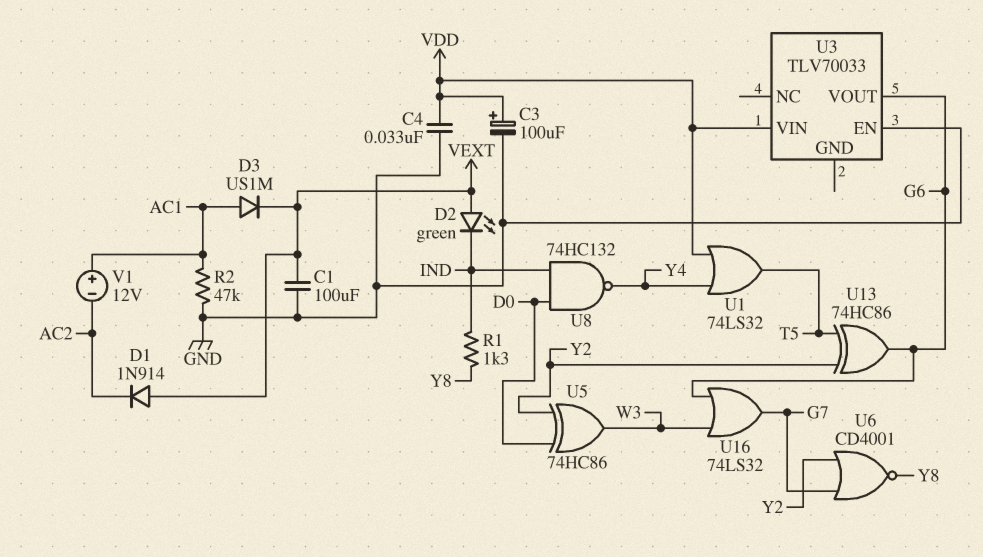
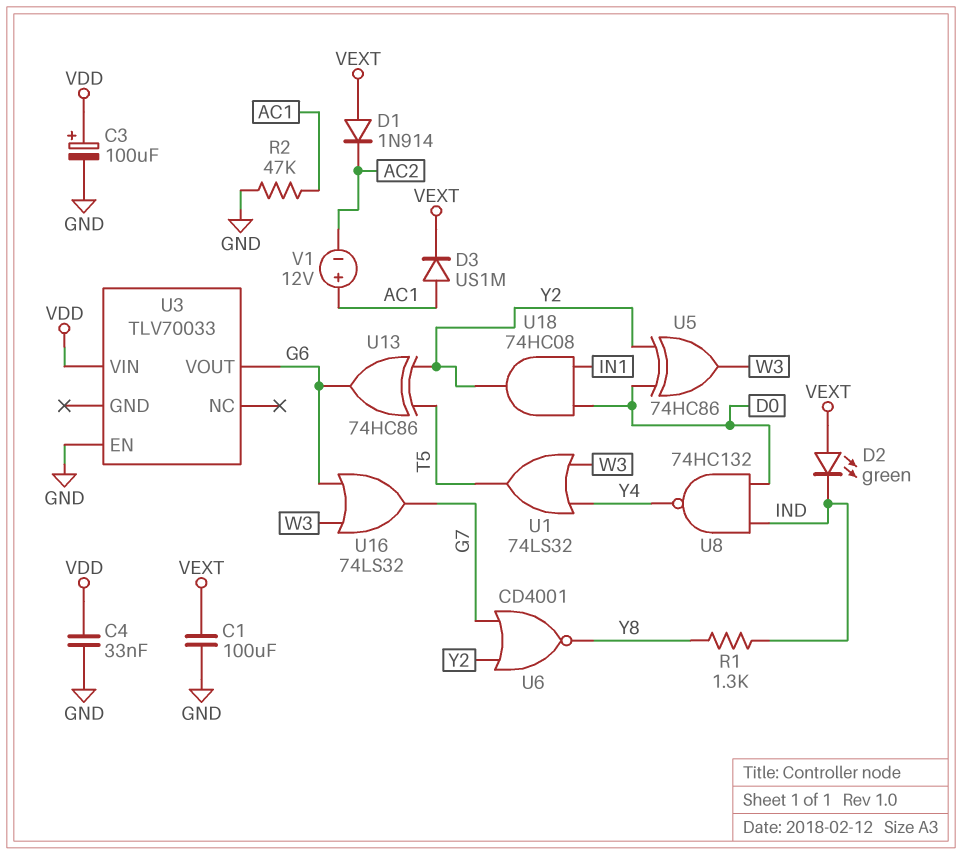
U1: OR 74LS32 (in VDD, in Y4, out T5) -> OR 74LS32 (in W3, in Y4, out T5)
U18: none -> AND 74HC08 (in D0, in IN1, out Y2)

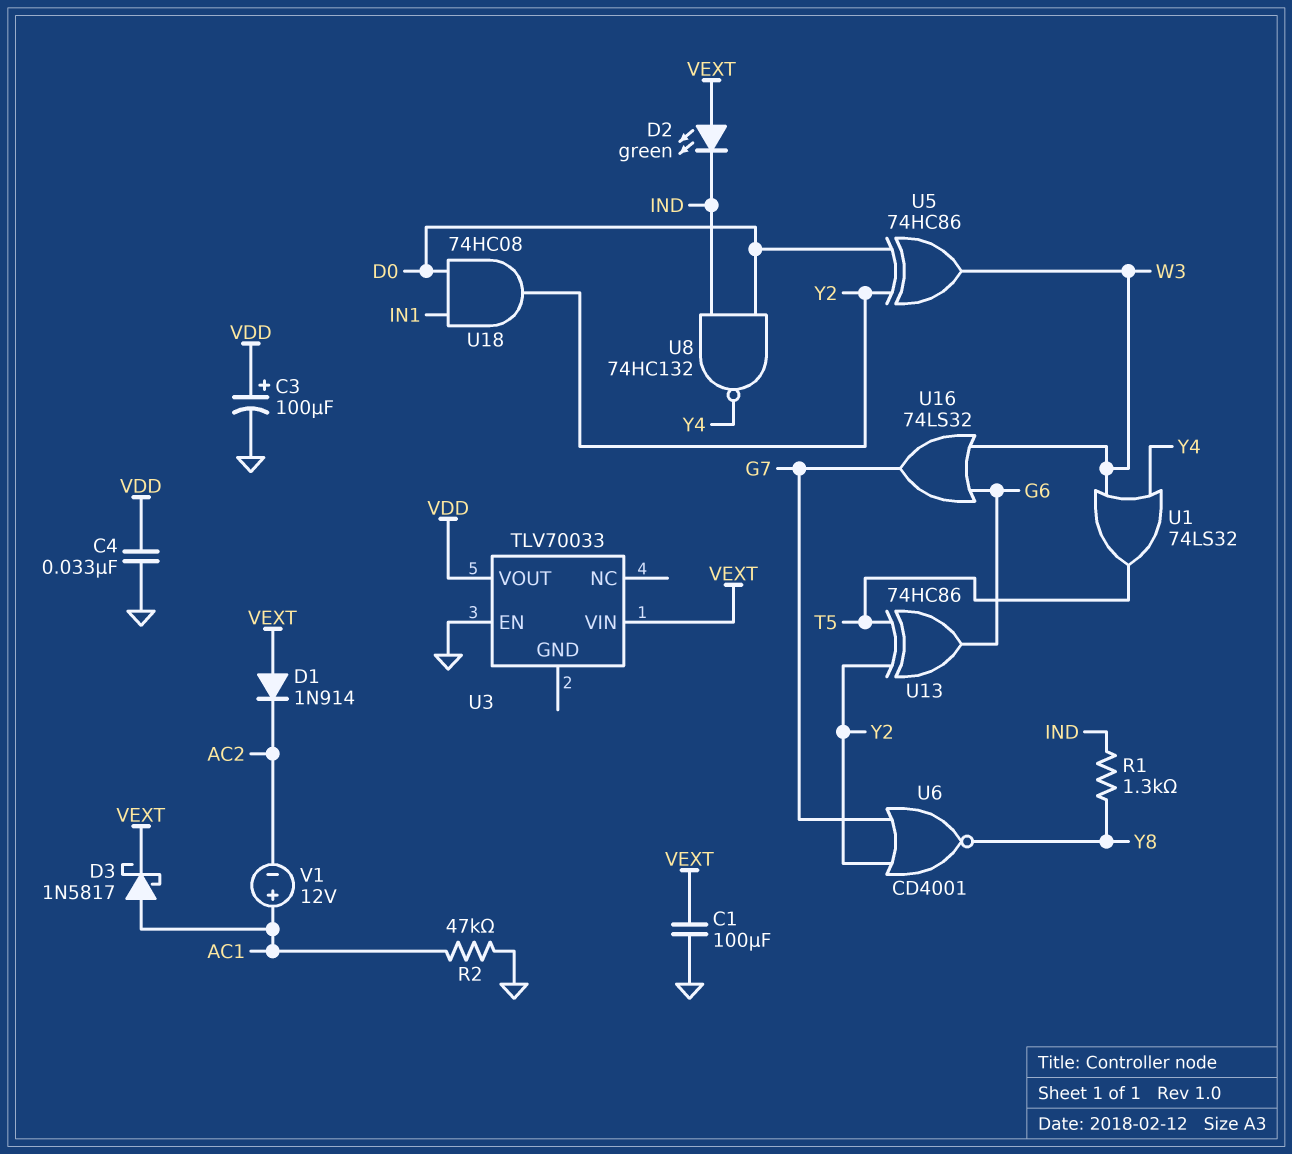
D3: diode US1M (A AC1, K VEXT) -> schottky 1N5817 (A AC1, K VEXT)
U3 pin VIN: VDD -> VEXT
U3 pin VOUT: G6 -> VDD

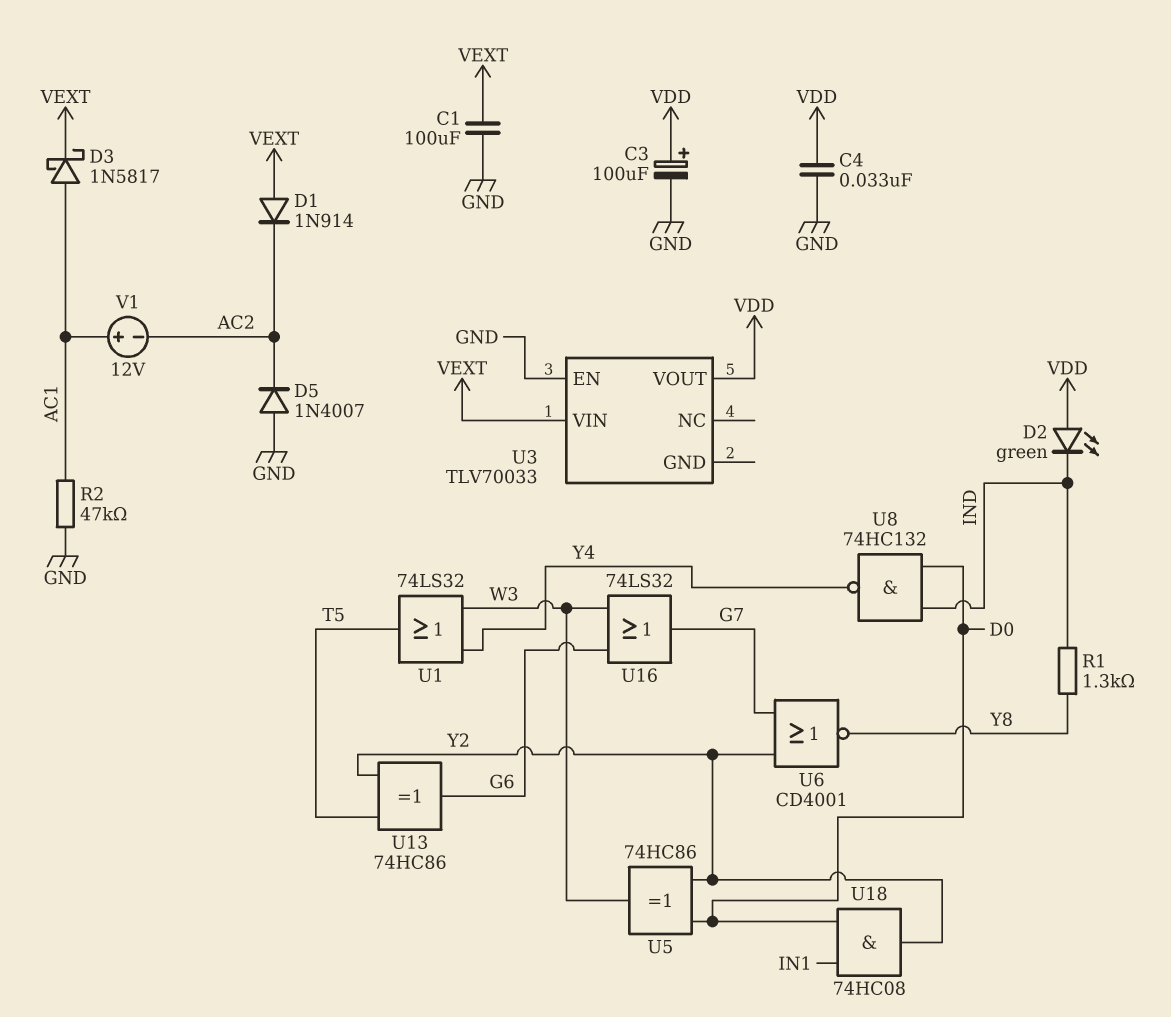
D2: LED green (A VEXT, K IND) -> LED green (A VDD, K IND)
D5: none -> diode 1N4007 (A GND, K AC2)

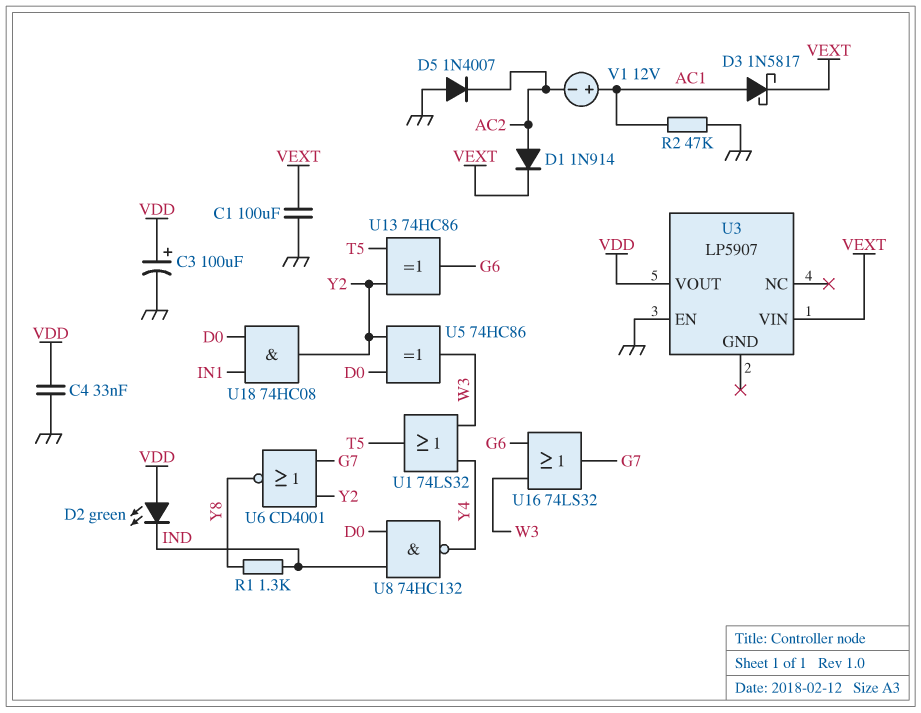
D1: diode 1N914 (A VEXT, K AC2) -> diode 1N914 (A AC2, K VEXT)
U3: TLV70033 -> LP5907

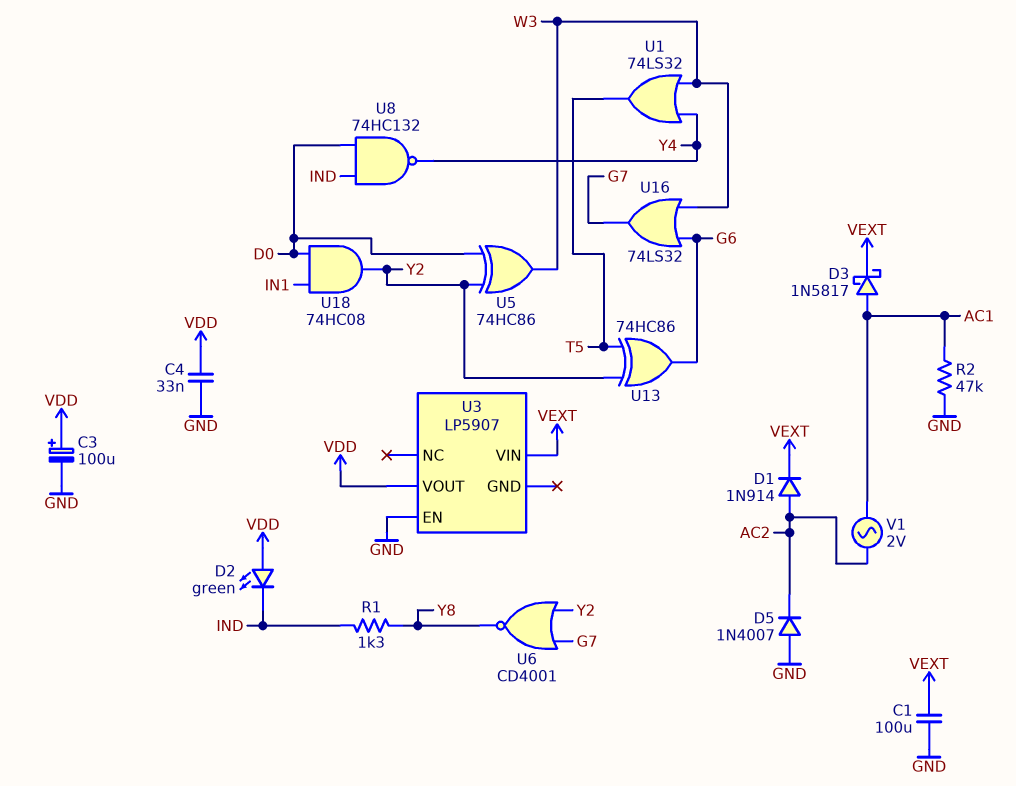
V1: 12V (plus AC1, minus AC2) -> AC 2V (AC1, AC2)

